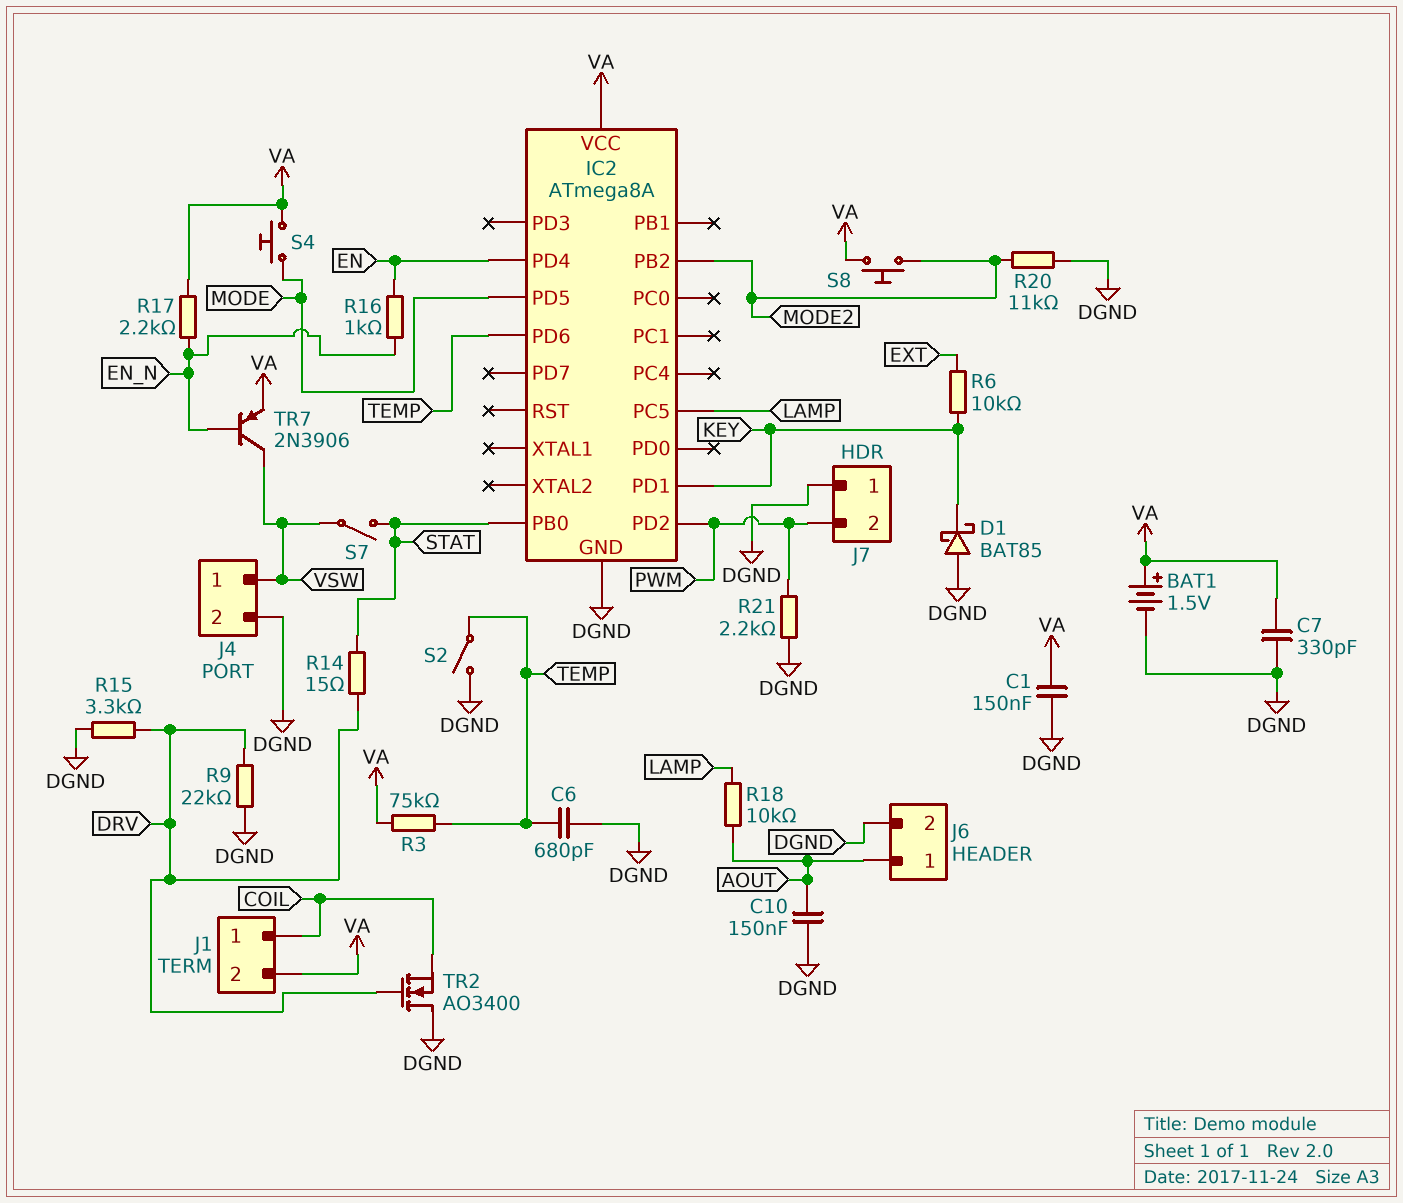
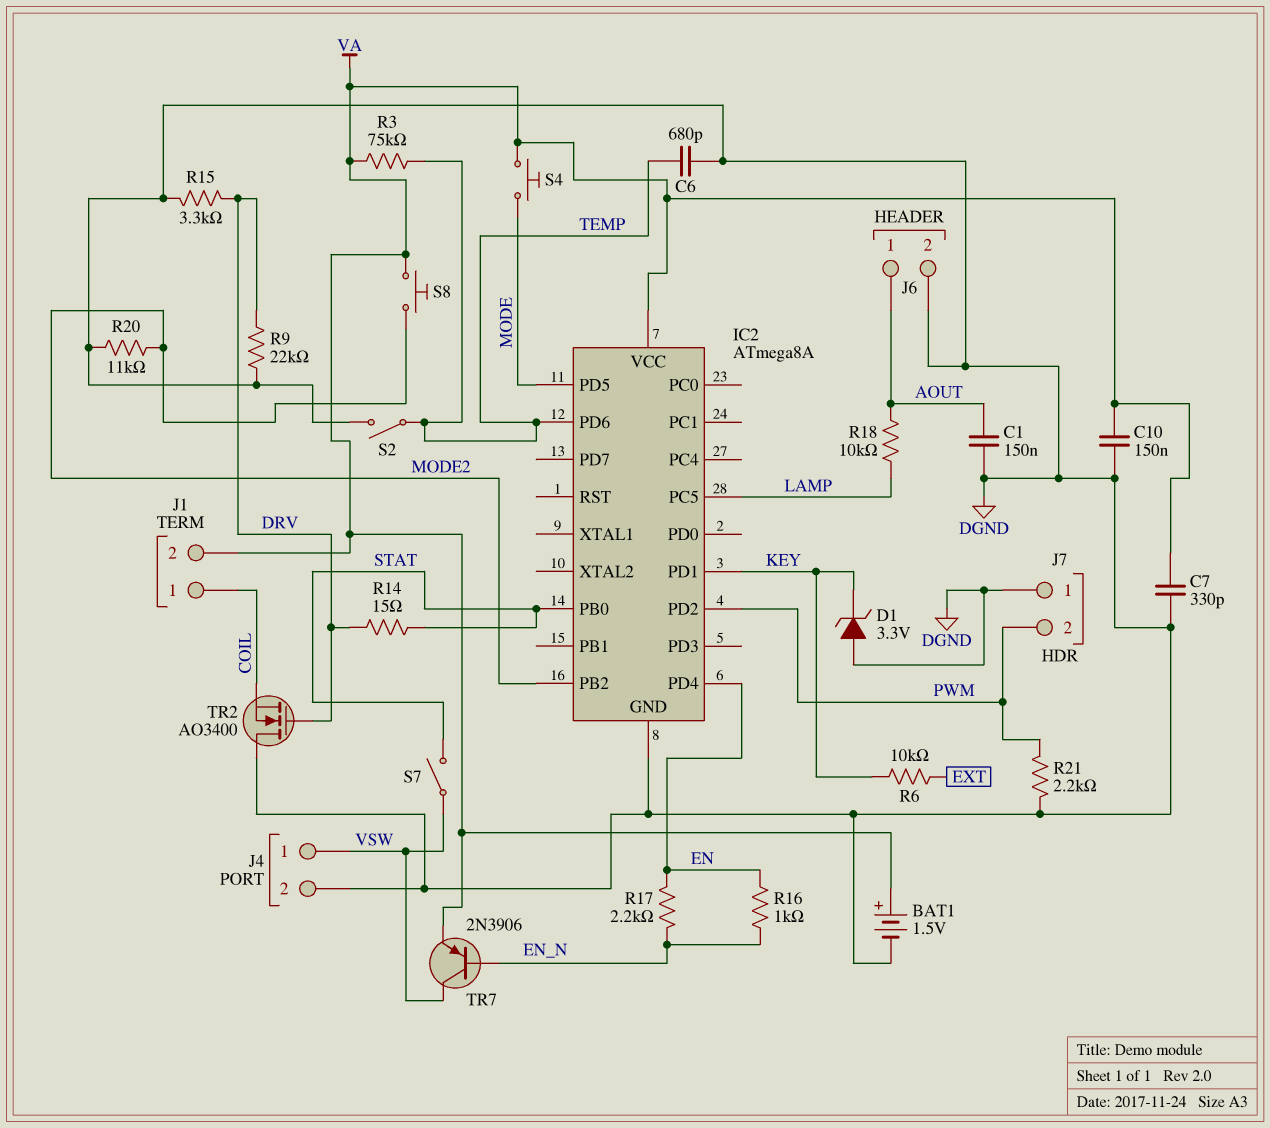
C1: 150nF (DGND, VA) -> 150nF (AOUT, DGND)
C10: 150nF (AOUT, DGND) -> 150nF (DGND, VA)
D1: schottky BAT85 (A DGND, K KEY) -> zener 3.3V (A DGND, K KEY)
R17: 2.2k (EN_N, VA) -> 2.2k (EN, EN_N)

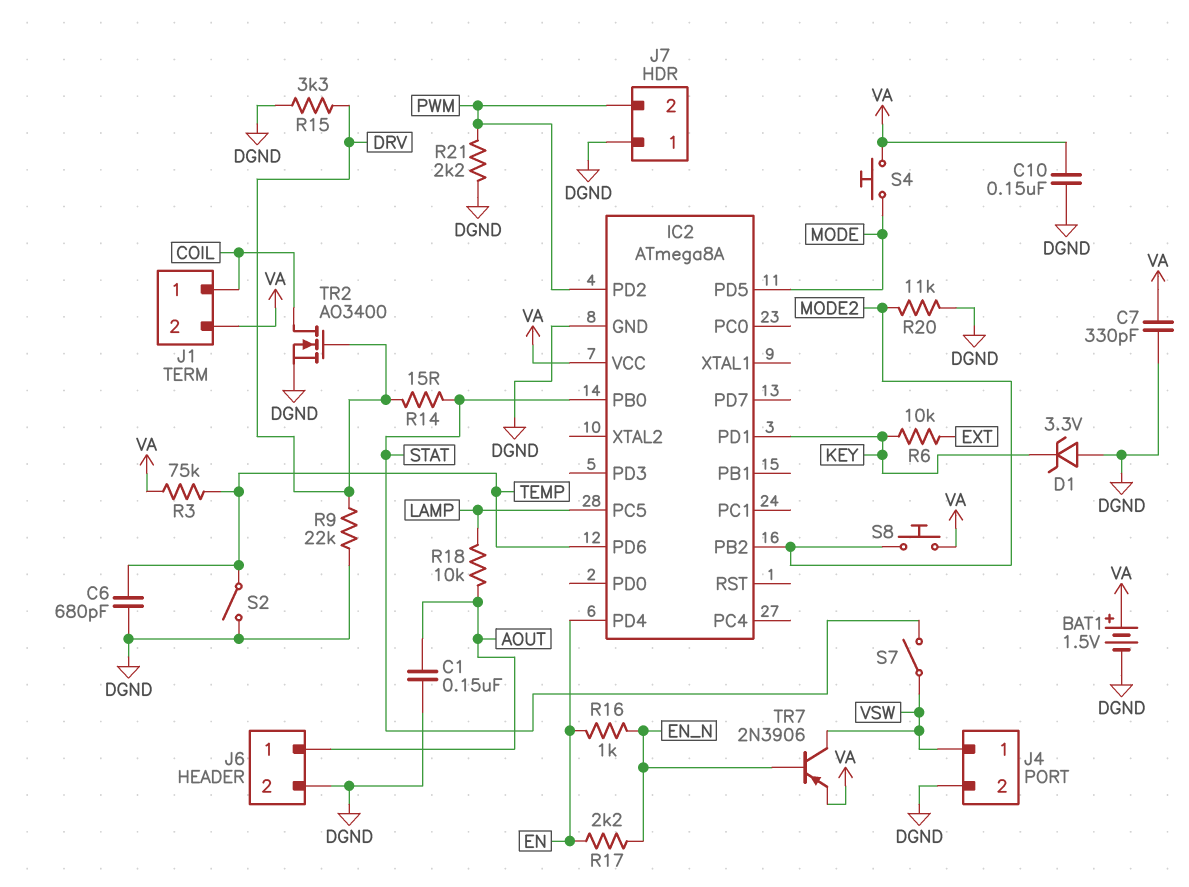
TR2: NMOS AO3400 (G DRV, D DGND, S COIL) -> NMOS AO3400 (G DRV, D COIL, S DGND)

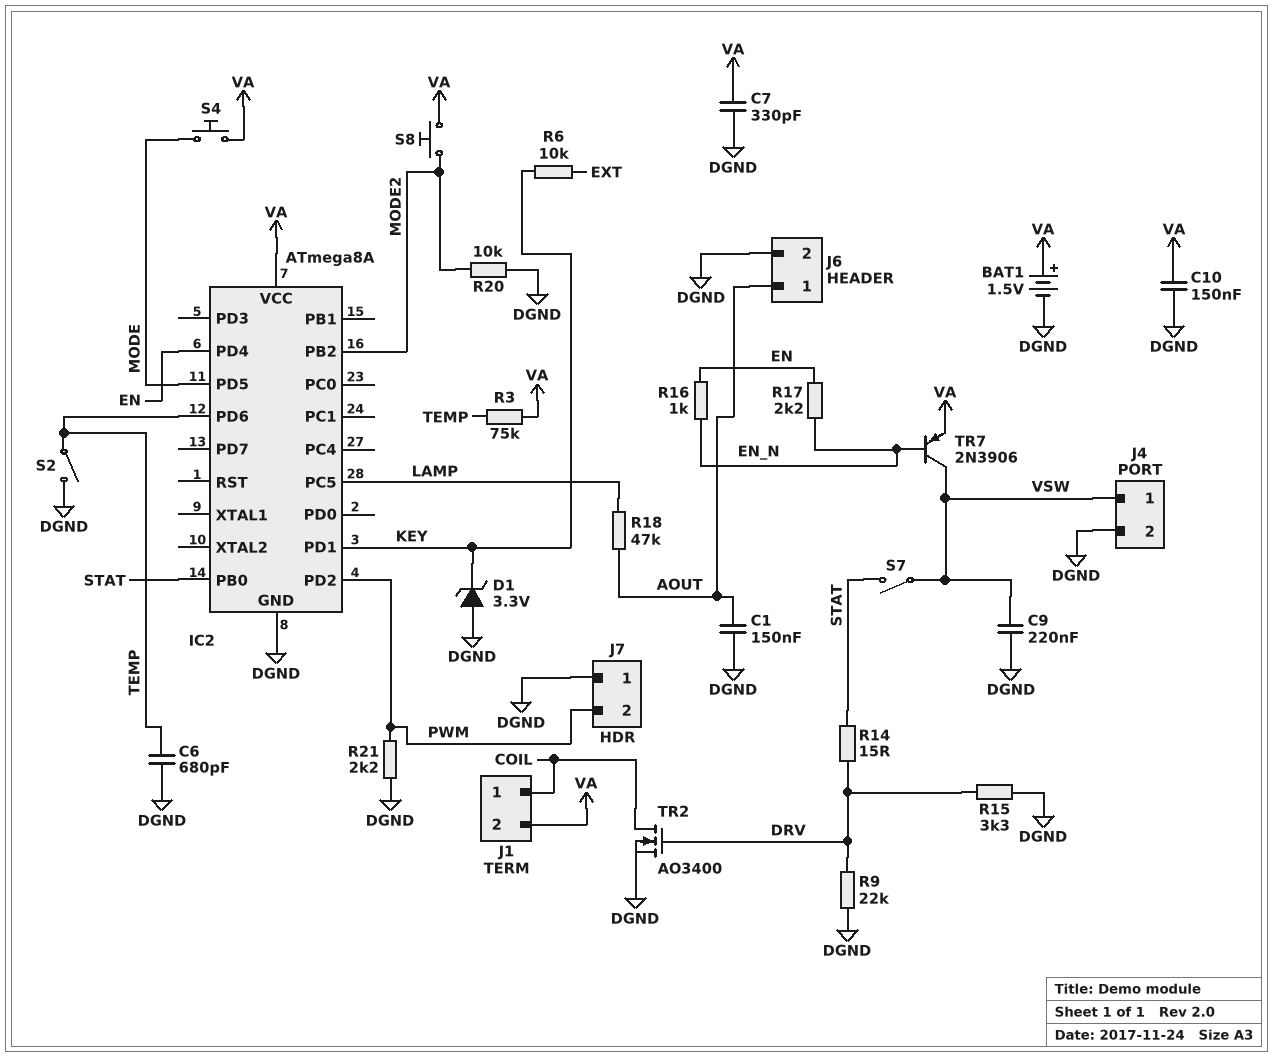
C9: none -> 220nF (DGND, VSW)
R18: 10k (AOUT, LAMP) -> 47k (AOUT, LAMP)
R20: 11k (DGND, MODE2) -> 10k (DGND, MODE2)

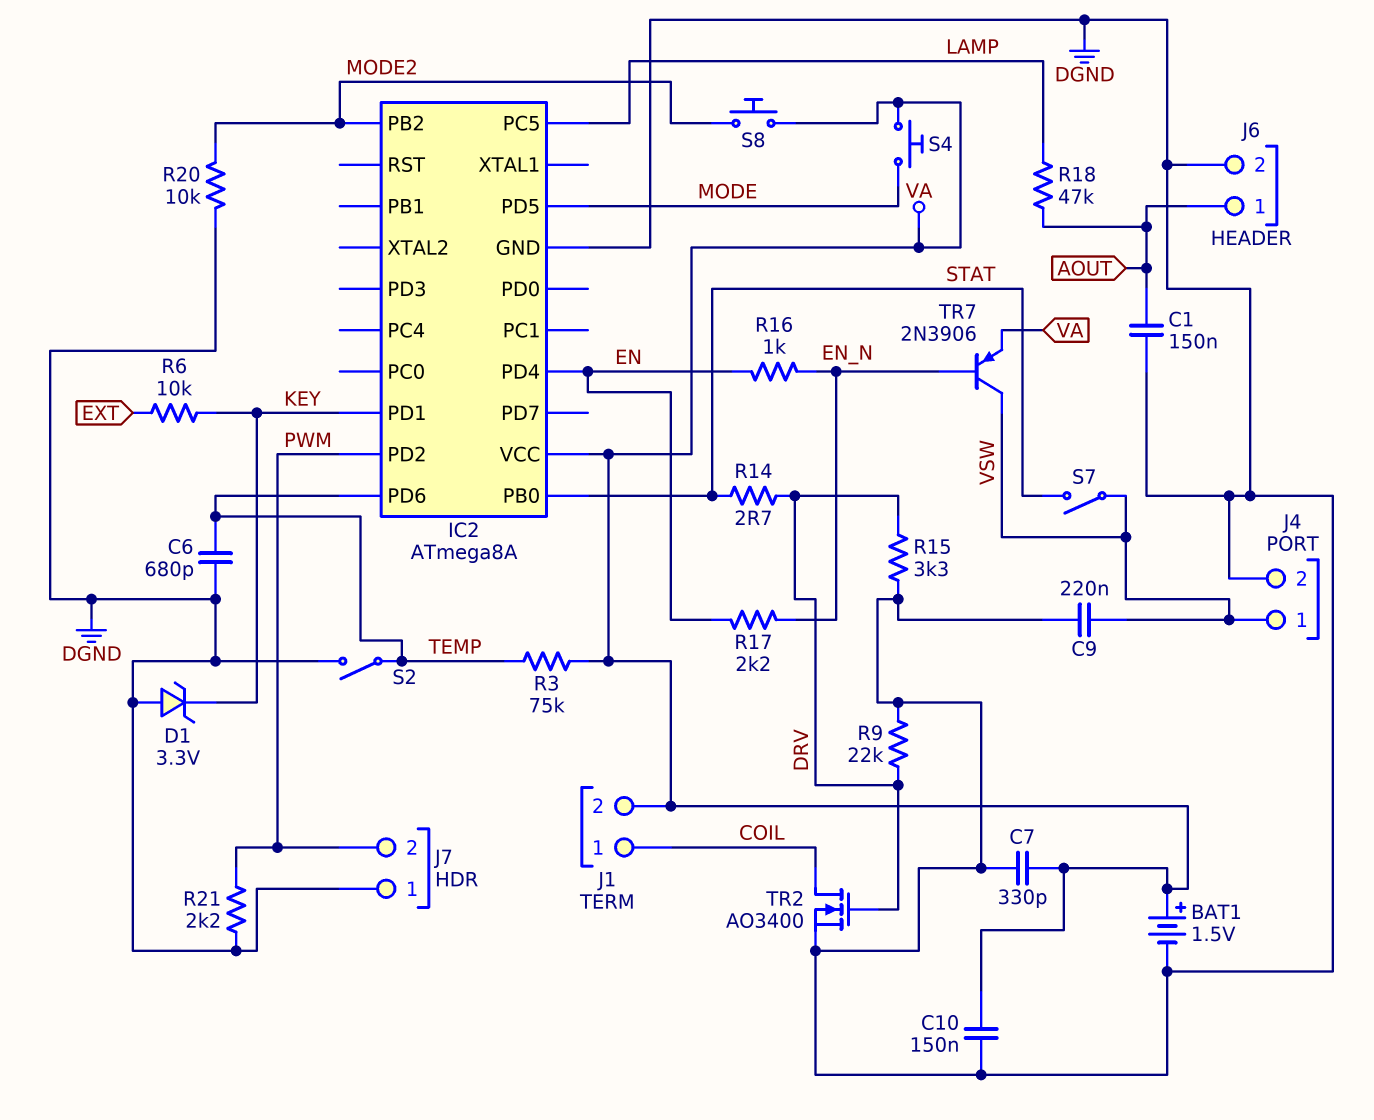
R14: 15 (DRV, STAT) -> 2.7 (DRV, STAT)

